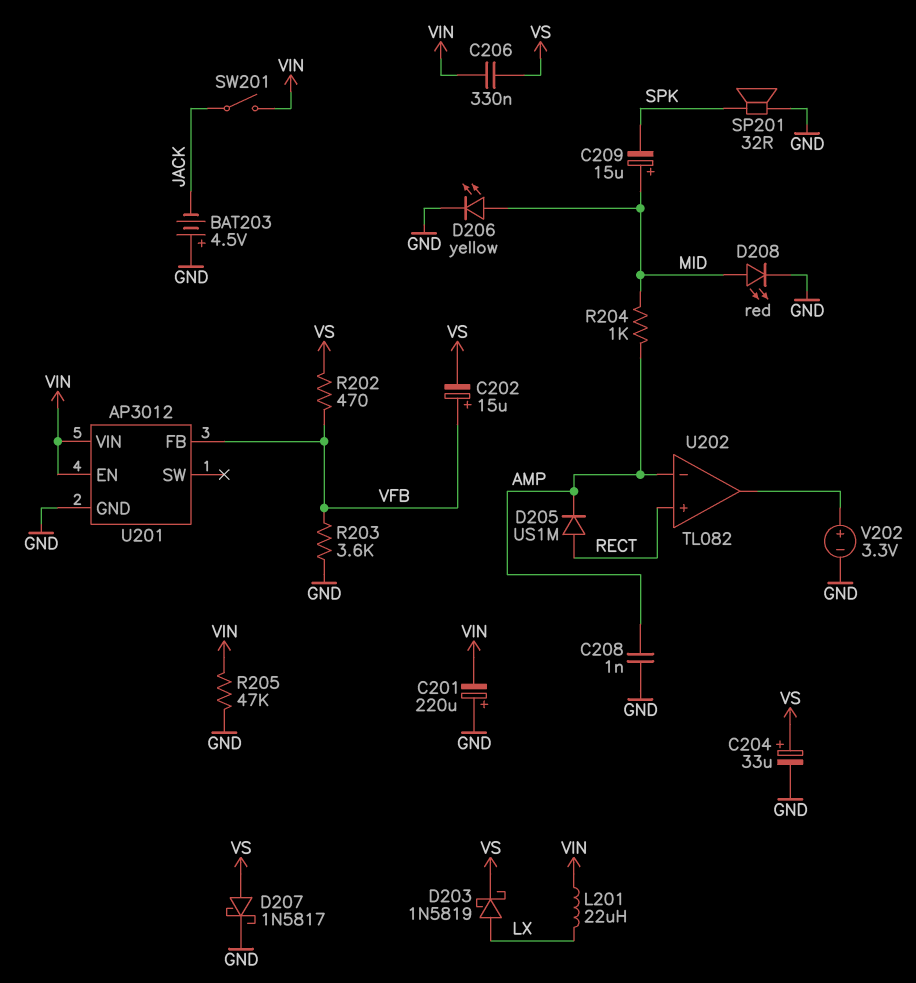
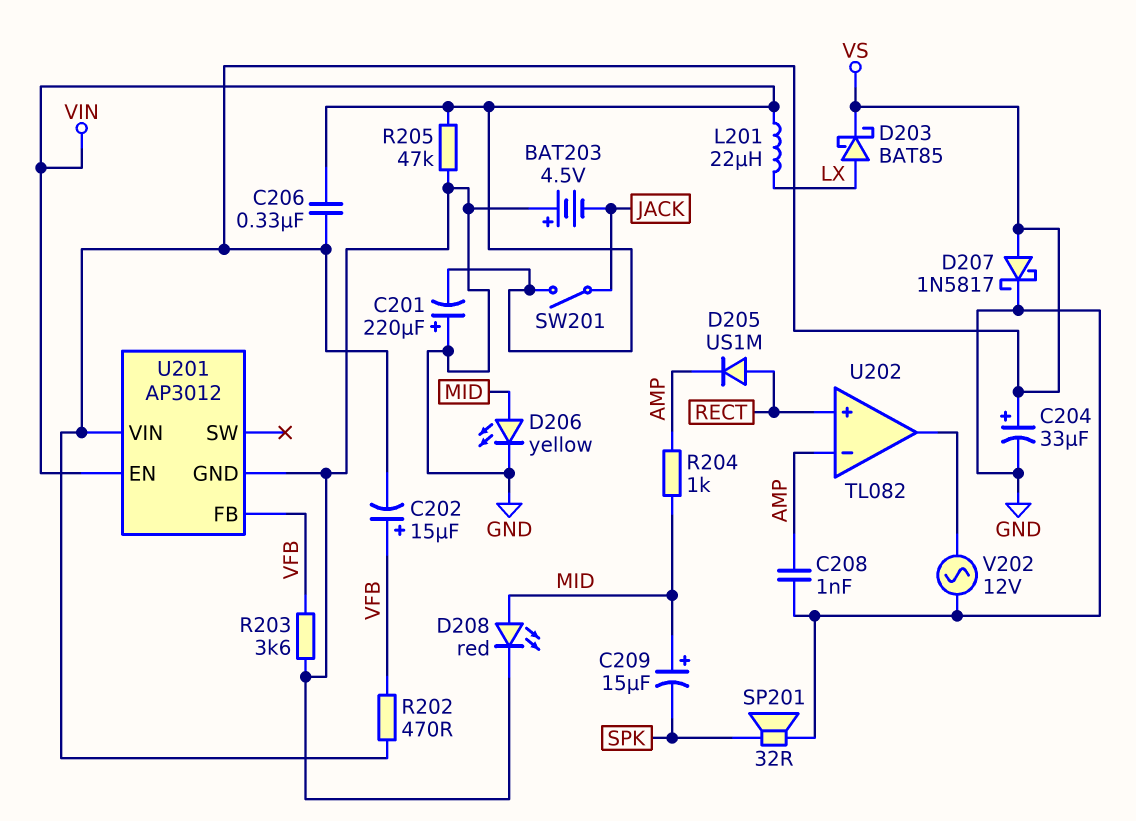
D203: schottky 1N5819 (A LX, K VS) -> schottky BAT85 (A LX, K VS)
U201 pin VIN: VIN -> VS
V202: 3.3V (plus U202/out, minus GND) -> AC 12V (GND, U202/out)

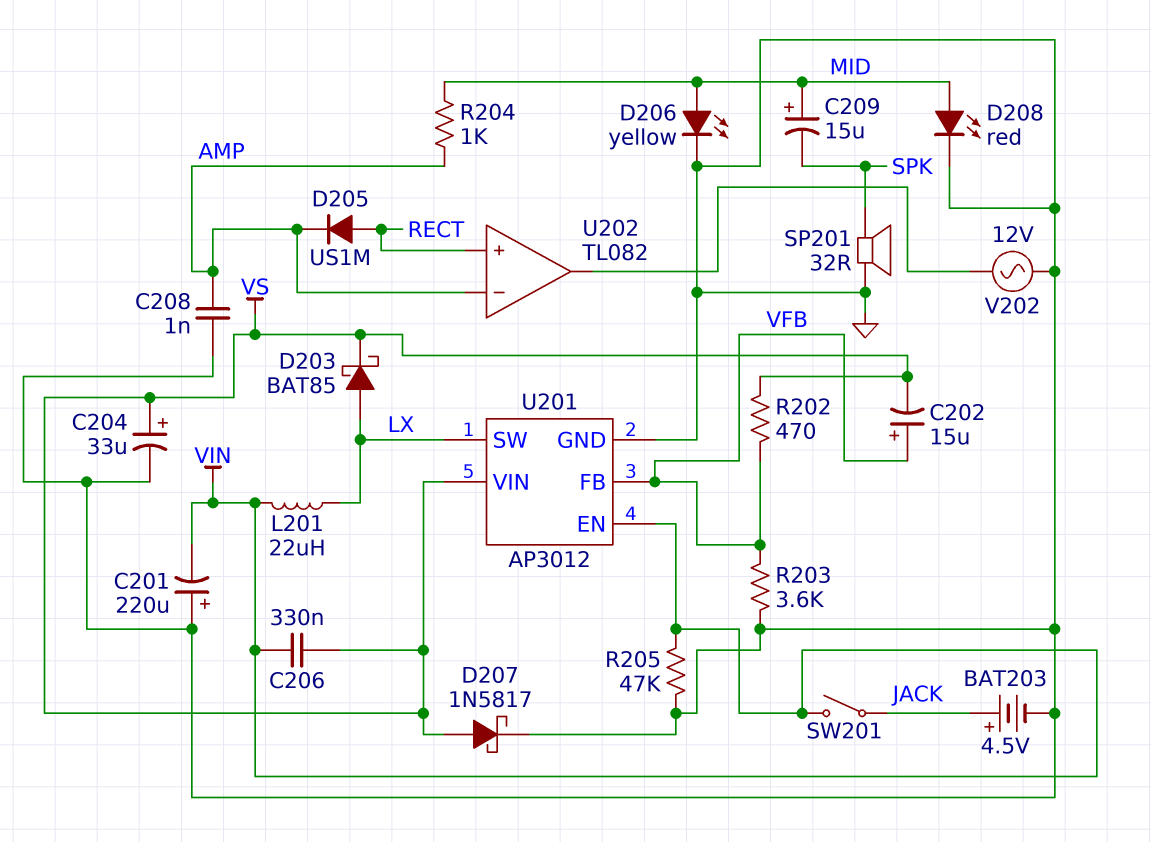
BAT203: 4.5V (plus GND, minus JACK) -> 4.5V (plus JACK, minus GND)
U201 pin SW: none -> LX

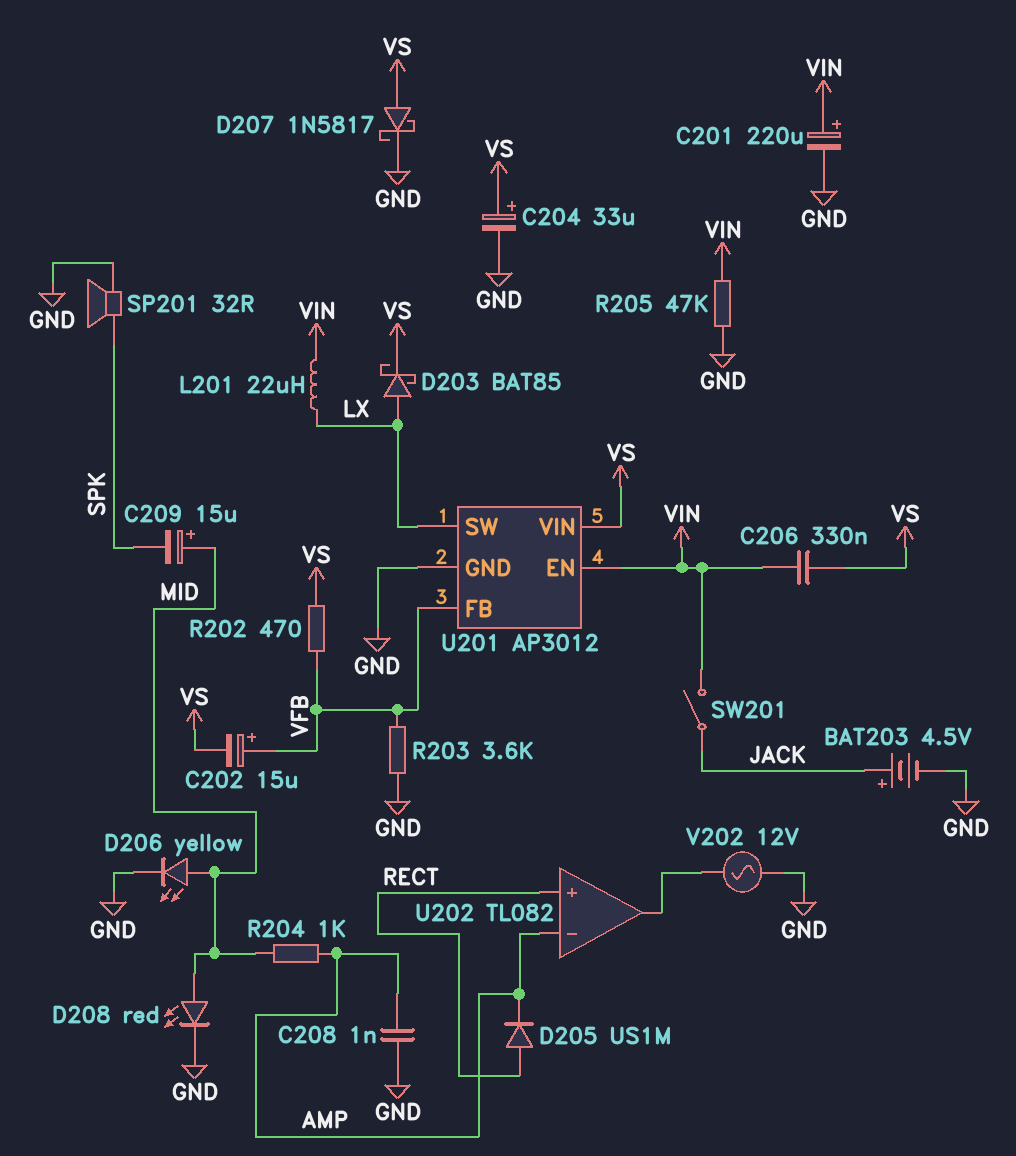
C201: 220uF (plus GND, minus VIN) -> 220uF (plus VIN, minus GND)

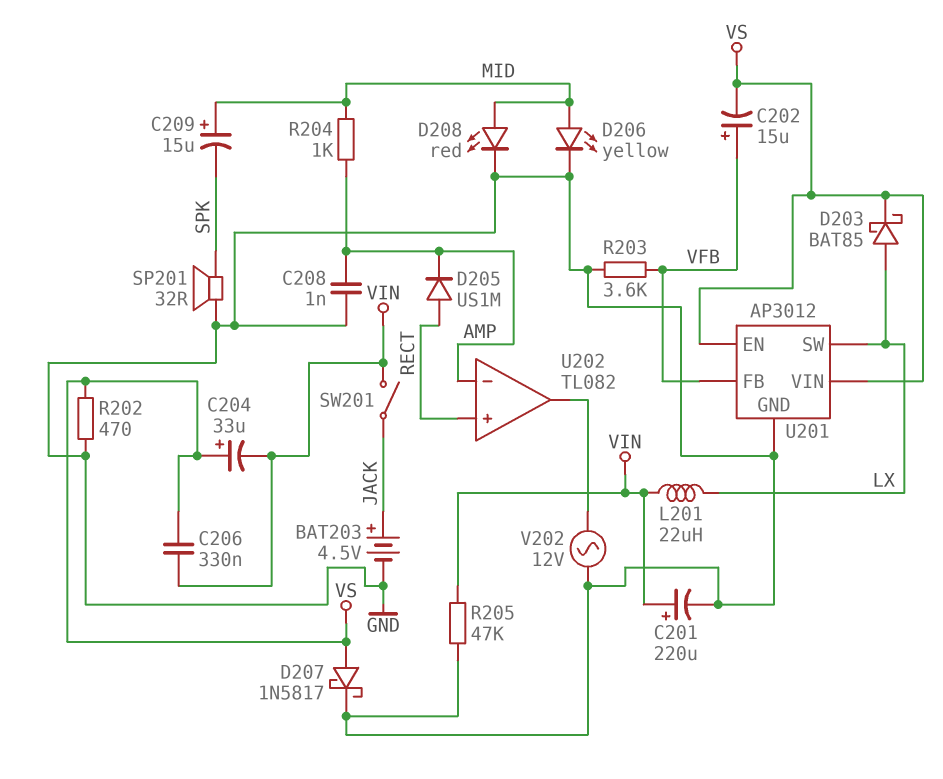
C204: 33uF (plus VS, minus GND) -> 33uF (plus VS, minus VIN)
R202: 470 (VFB, VS) -> 470 (GND, VS)
U201 pin EN: VIN -> VS

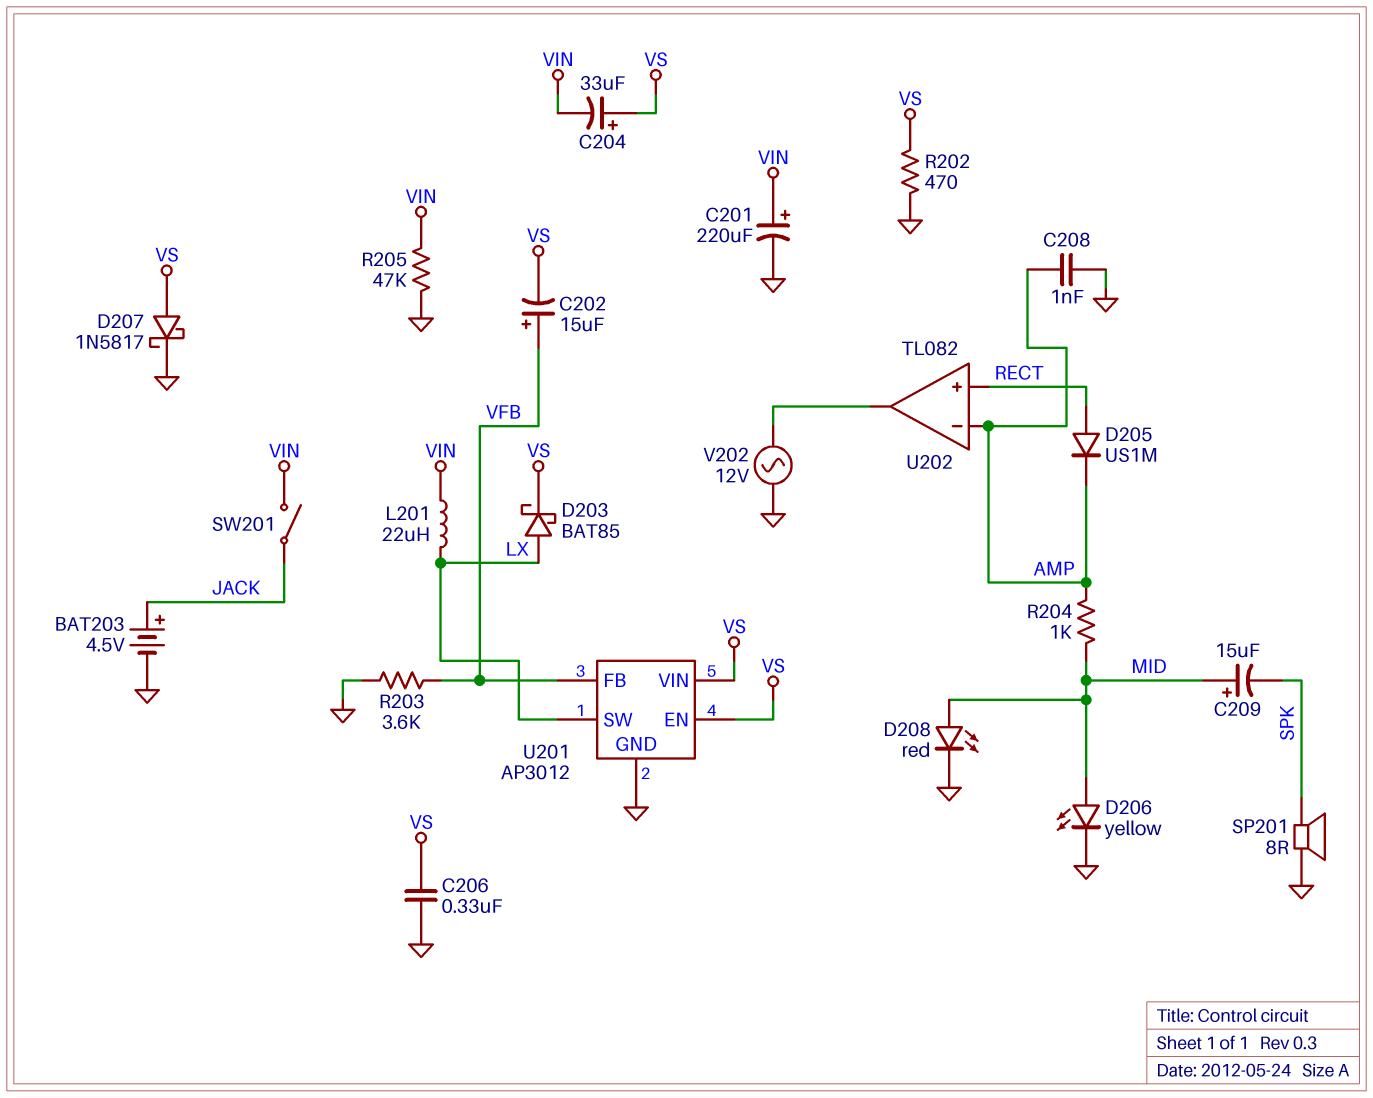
C206: 330nF (VIN, VS) -> 330nF (GND, VS)
SP201: speaker 32R (GND, SPK) -> speaker 8R (GND, SPK)

